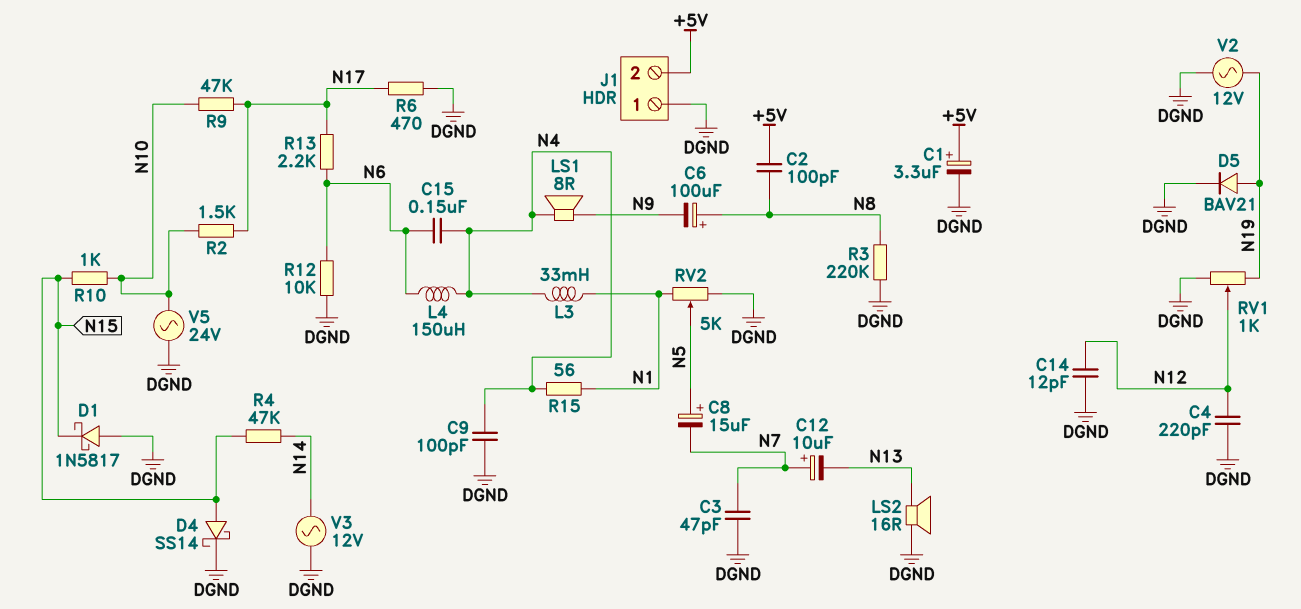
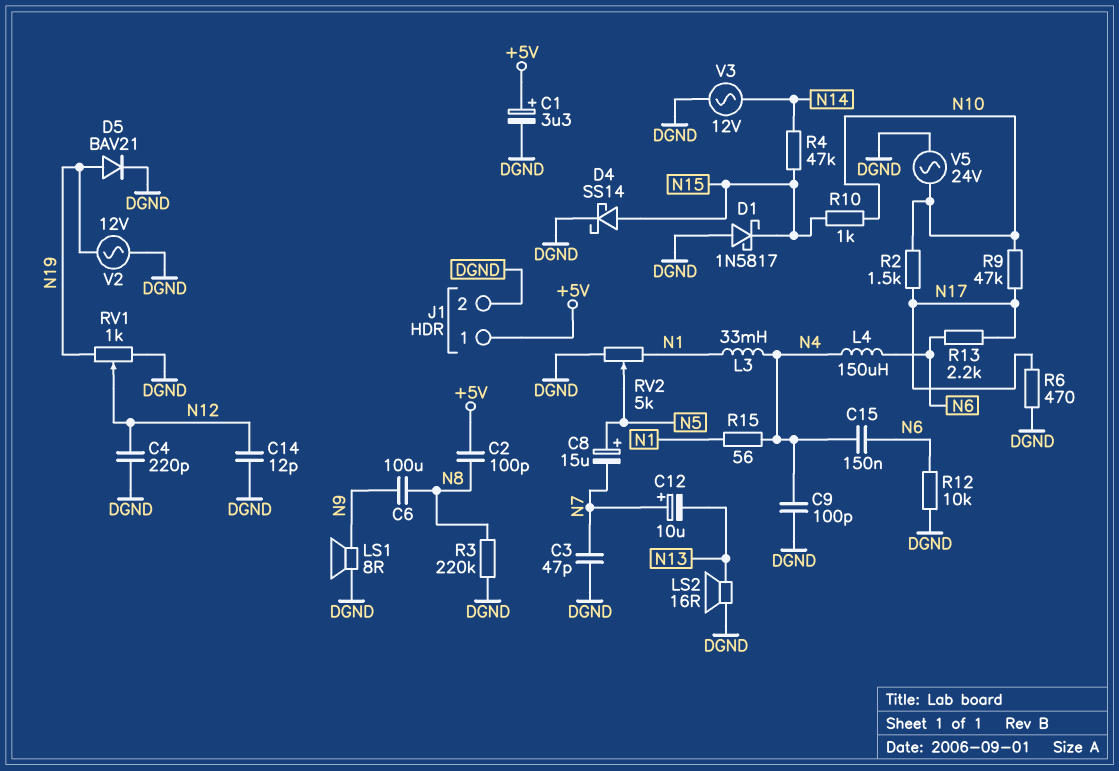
C6: 100uF (plus N8, minus N9) -> 100uF (N8, N9)
J1 pin 1: DGND -> +5V
J1 pin 2: +5V -> DGND
LS1: speaker 8R (N4, N9) -> speaker 8R (DGND, N9)

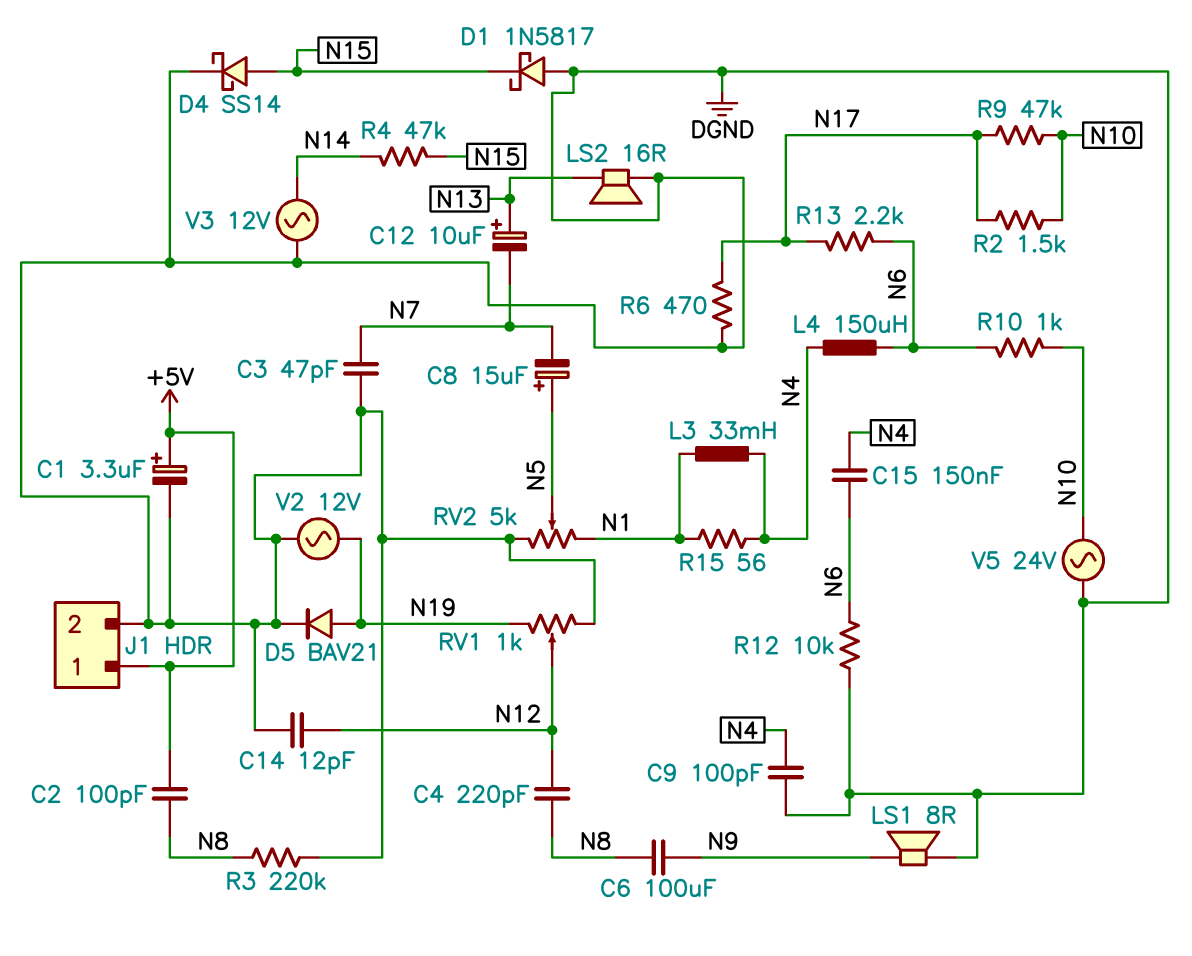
C4: 220pF (DGND, N12) -> 220pF (N8, N12)
C12: 10uF (plus N7, minus N13) -> 10uF (plus N13, minus N7)
R10: 1k (N10, N15) -> 1k (N6, N10)

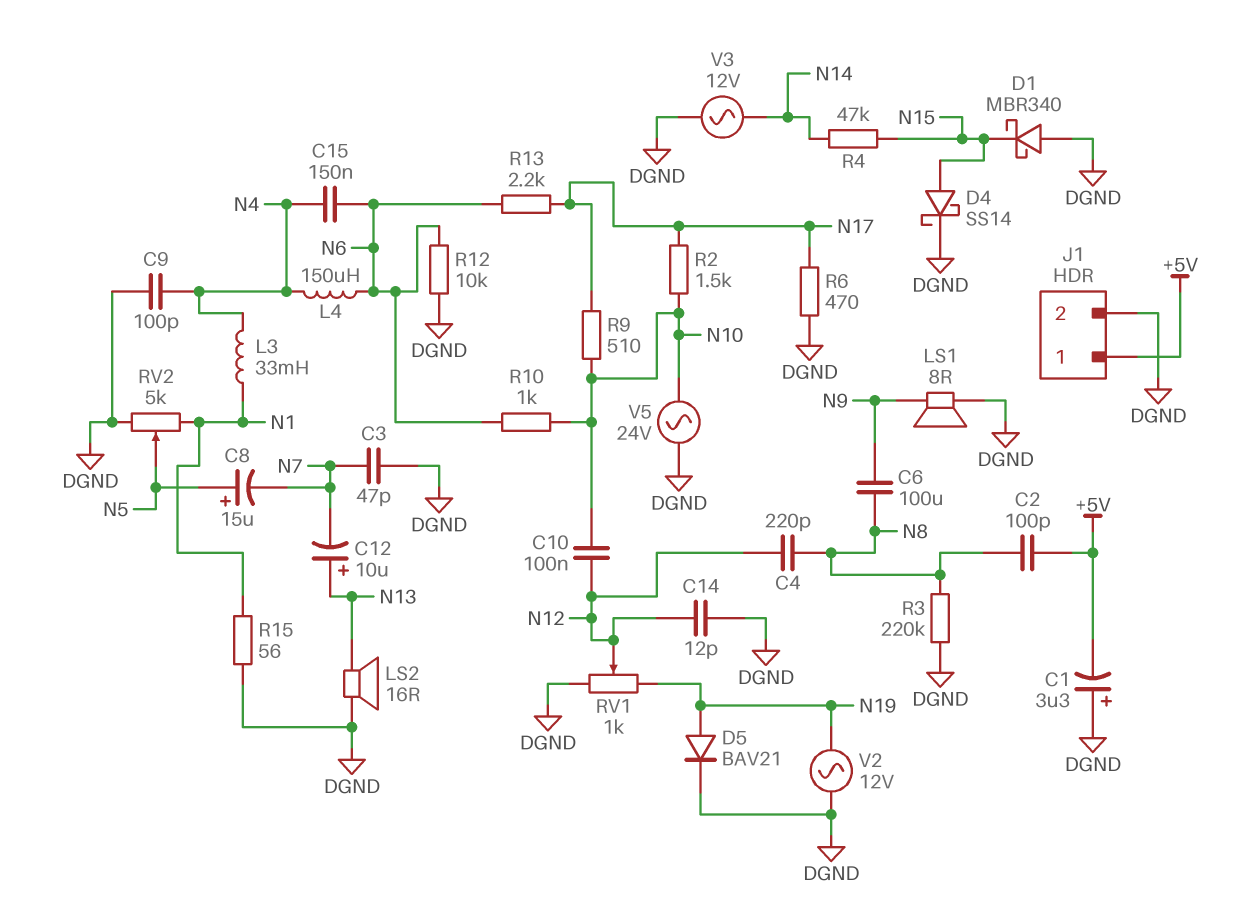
C1: 3.3uF (plus +5V, minus DGND) -> 3.3uF (plus DGND, minus +5V)
C10: none -> 100nF (N10, N12)
D1: schottky 1N5817 (A DGND, K N15) -> schottky MBR340 (A DGND, K N15)
R9: 47k (N10, N17) -> 510 (N10, N17)
R15: 56 (N1, N4) -> 56 (DGND, N1)

